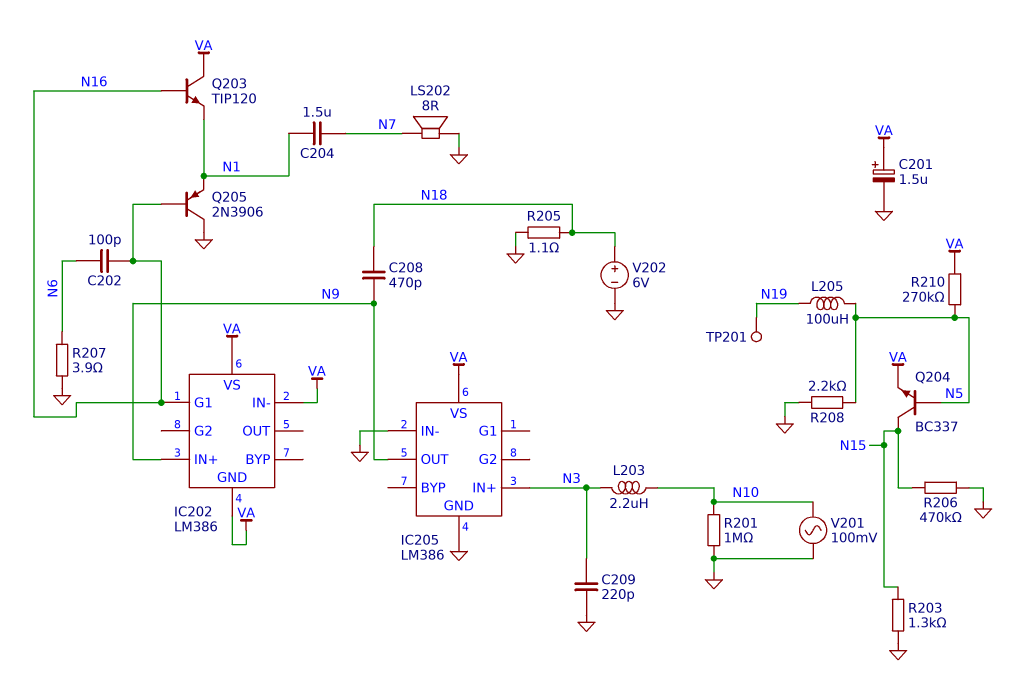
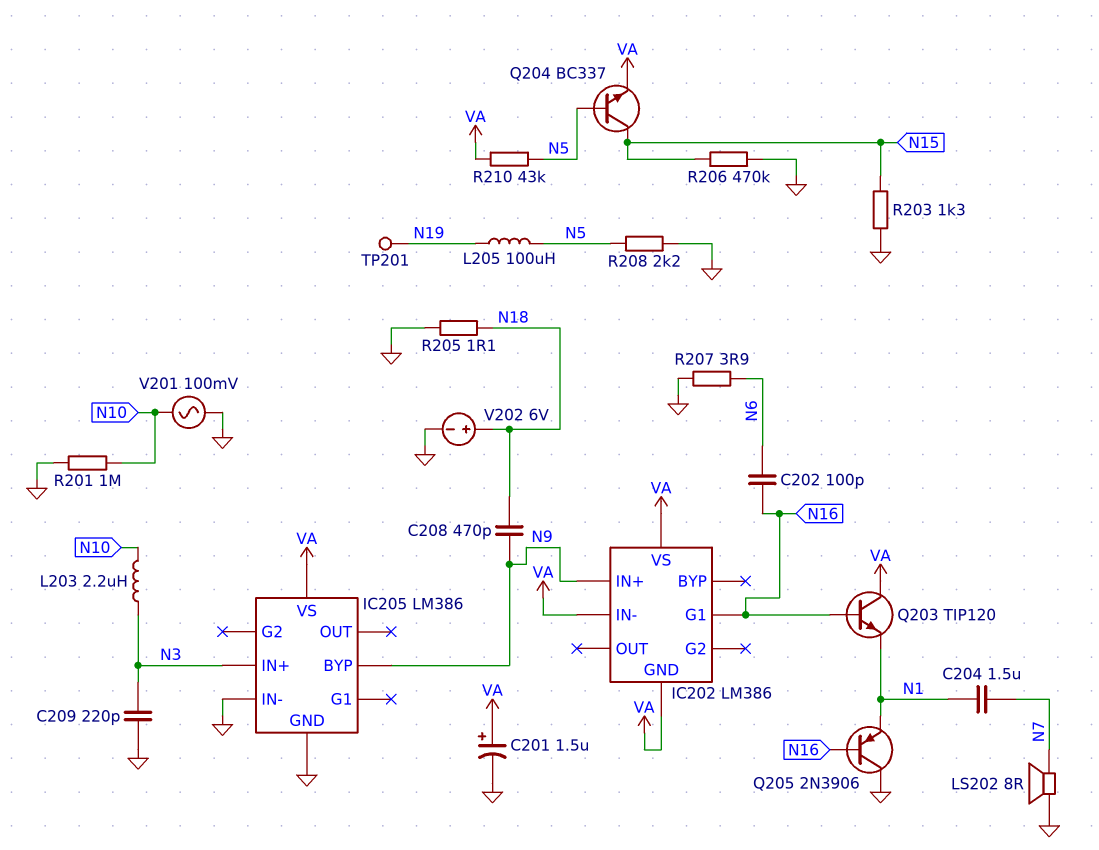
IC205 pin BYP: none -> N9
IC205 pin OUT: N9 -> none
R210: 270k (N5, VA) -> 43k (N5, VA)

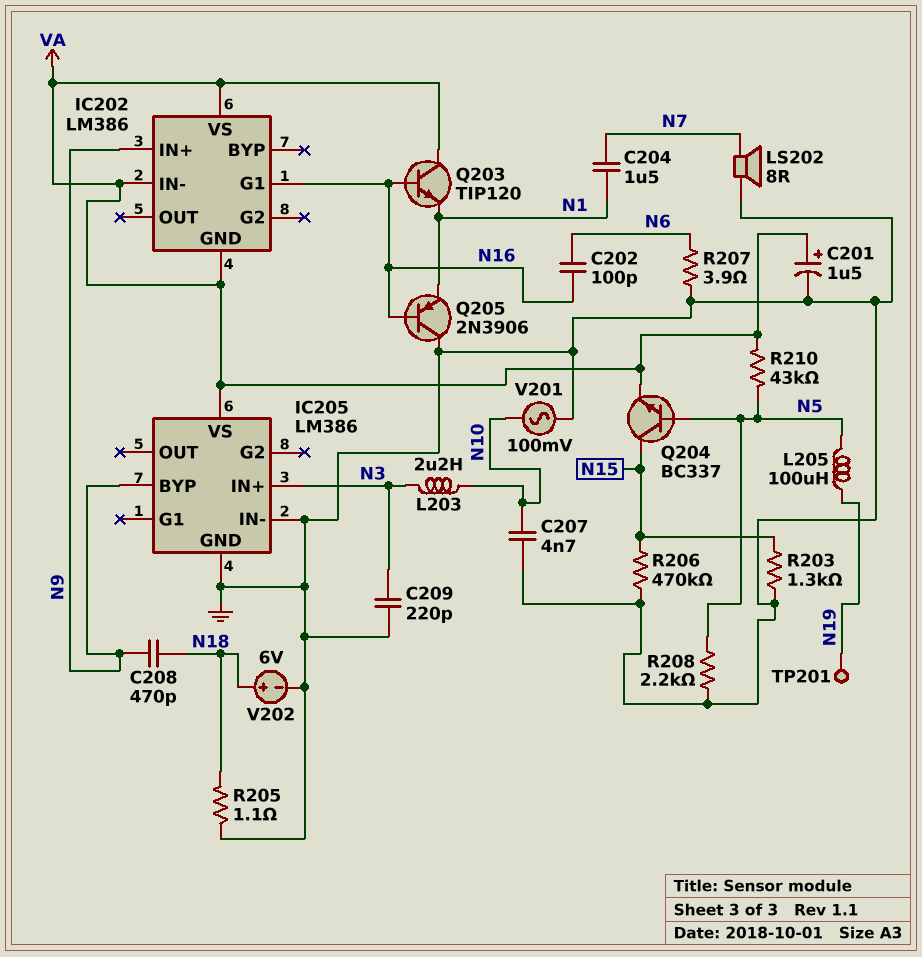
C207: none -> 4.7nF (GND, N10)
R201: 1M (GND, N10) -> none

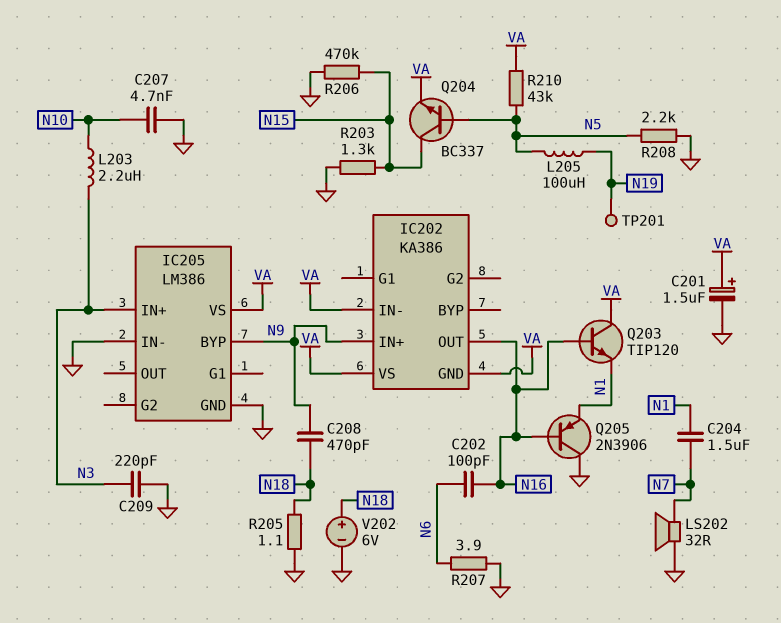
IC202: LM386 -> KA386
IC202 pin G1: N16 -> none
IC202 pin OUT: none -> N16
LS202: speaker 8R (GND, N7) -> speaker 32R (GND, N7)
V201: AC 100mV (GND, N10) -> none

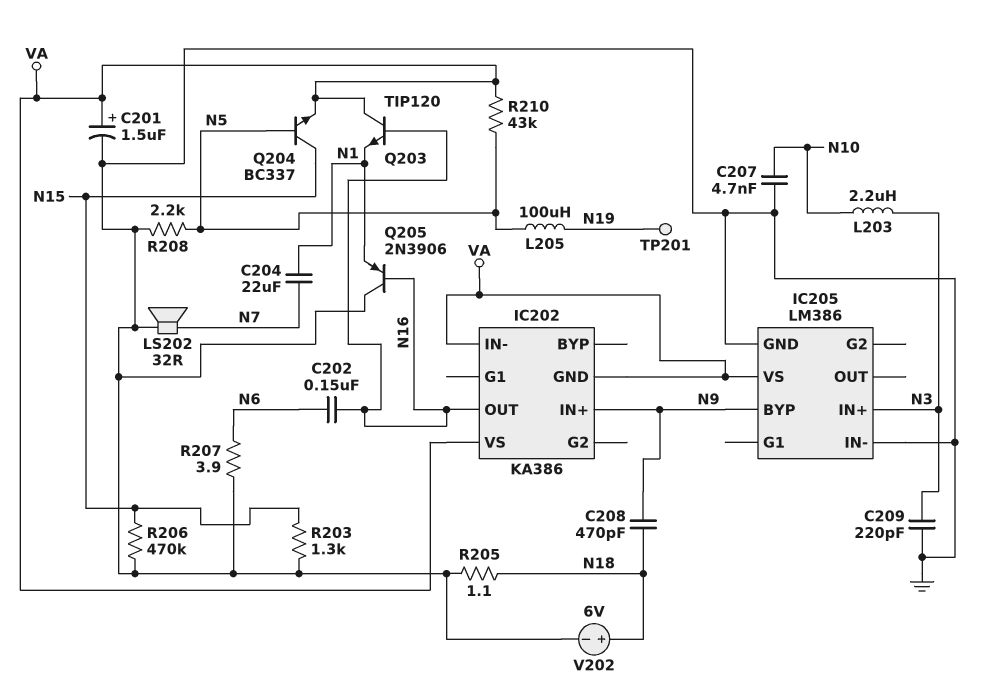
C202: 100pF (N6, N16) -> 150nF (N6, N16)
C204: 1.5uF (N1, N7) -> 22uF (N1, N7)

